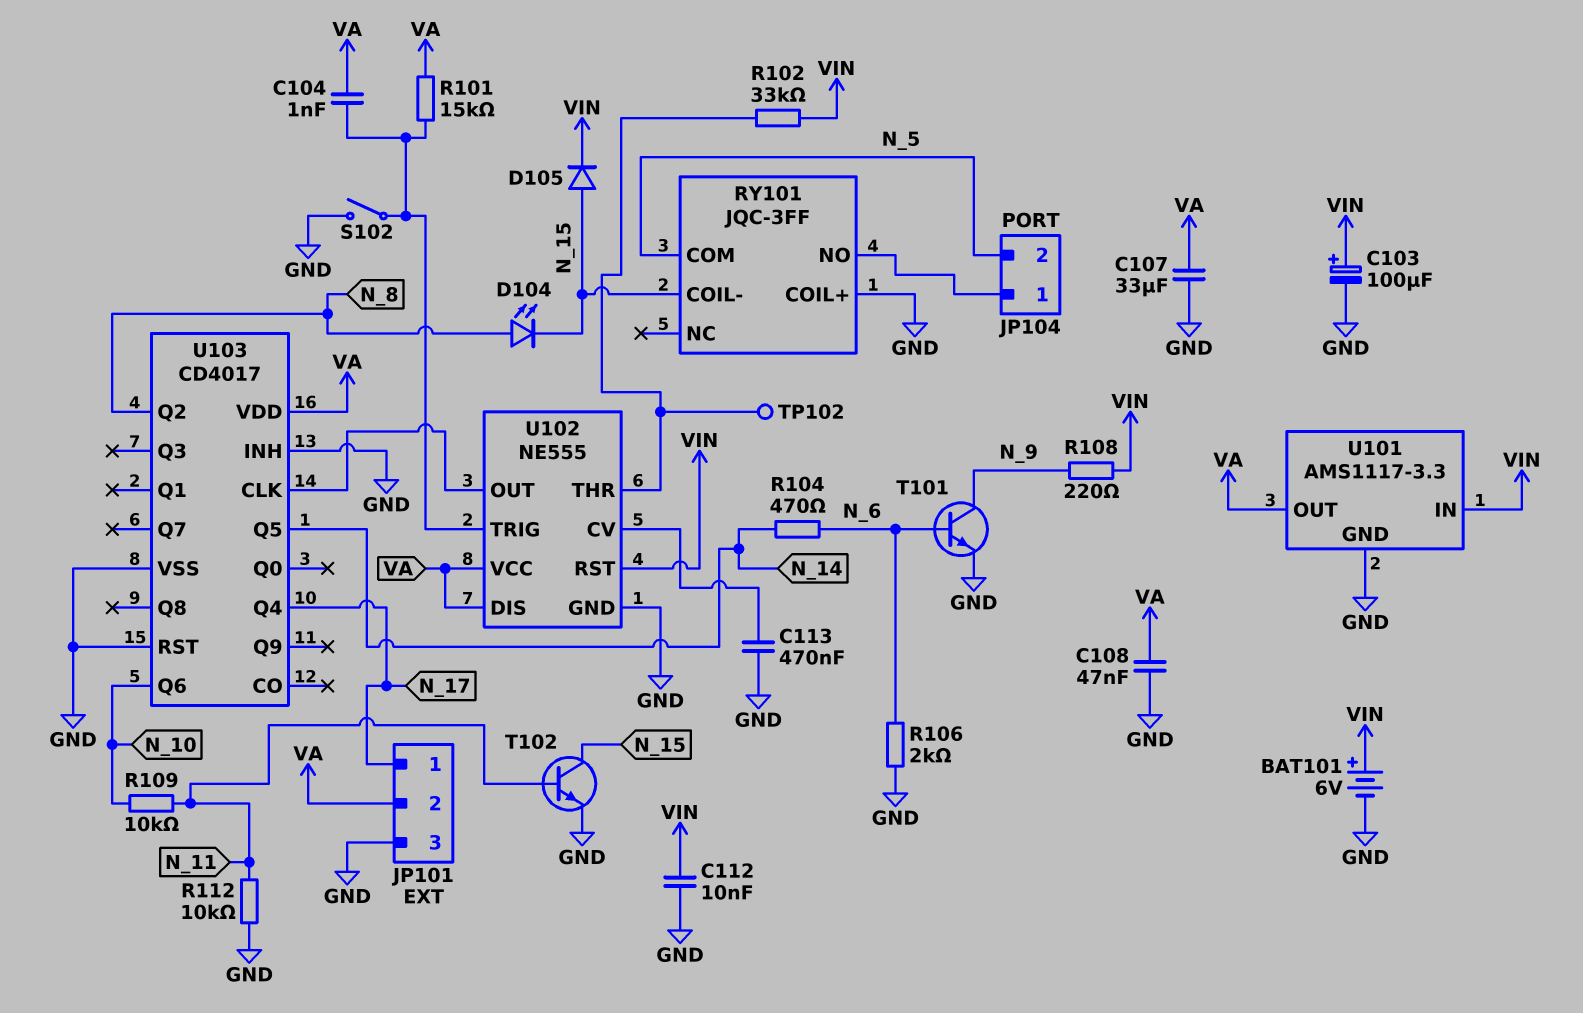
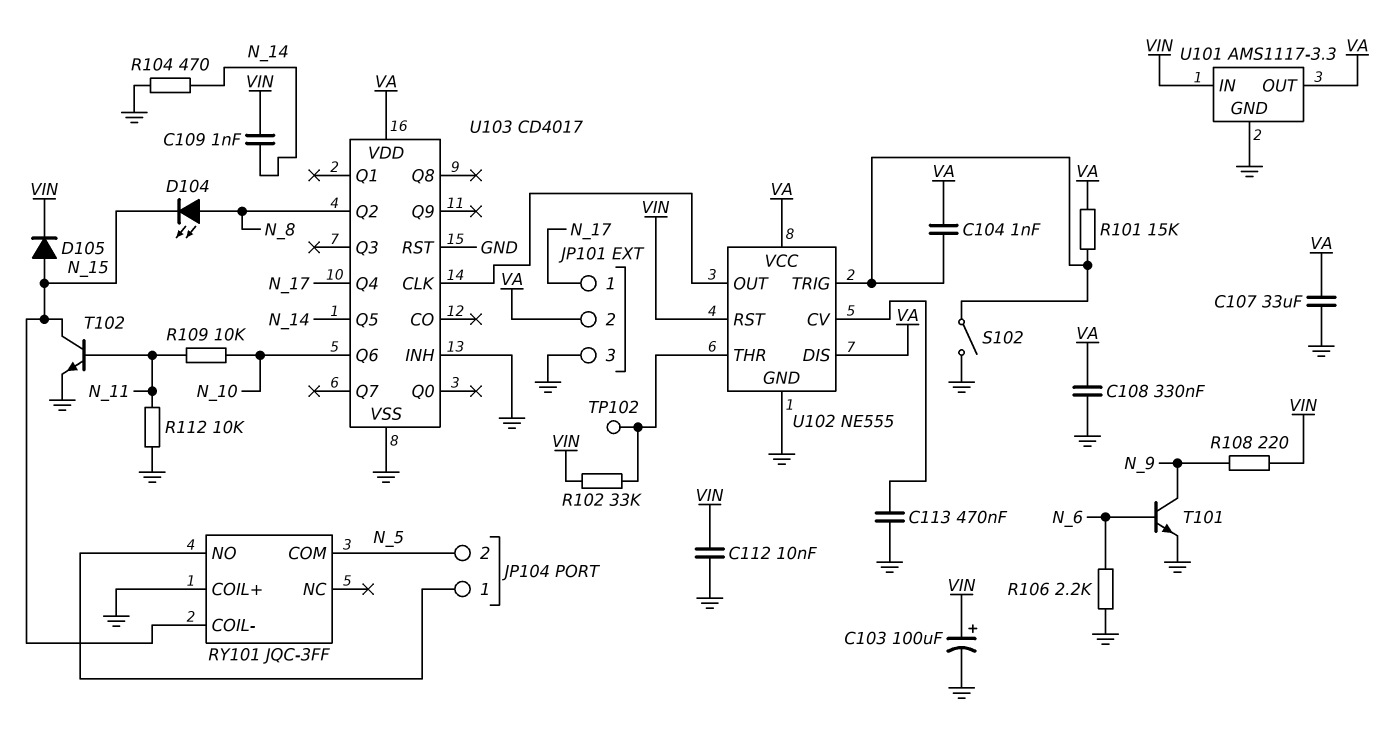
BAT101: 6V (plus VIN, minus GND) -> none
C108: 47nF (GND, VA) -> 330nF (GND, VA)
C109: none -> 1nF (N_14, VIN)
R104: 470 (N_6, N_14) -> 470 (GND, N_14)
R106: 2k (GND, N_6) -> 2.2k (GND, N_6)

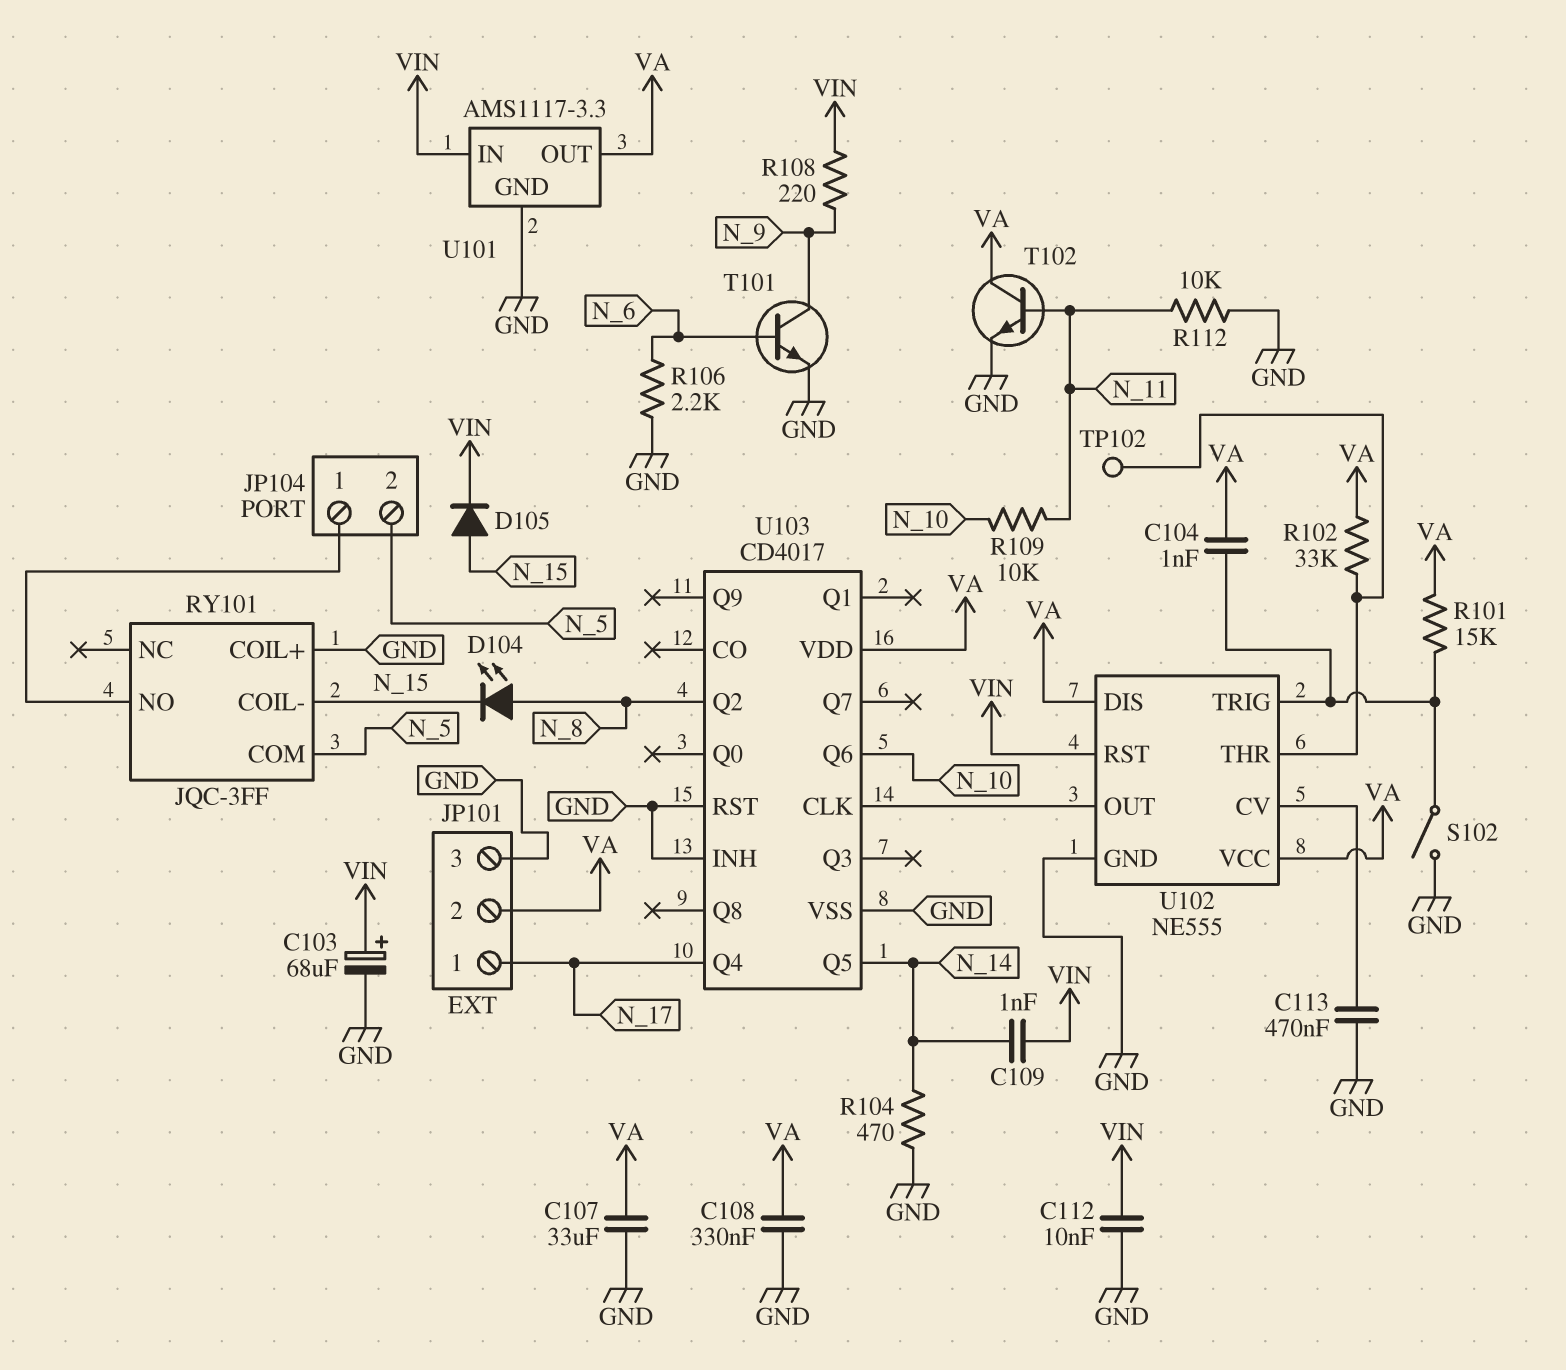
C103: 100uF (plus VIN, minus GND) -> 68uF (plus VIN, minus GND)
R102: 33k (U102/THR, VIN) -> 33k (U102/THR, VA)
T102: NPN (B N_11, C N_15, E GND) -> NPN (B N_11, C VA, E GND)

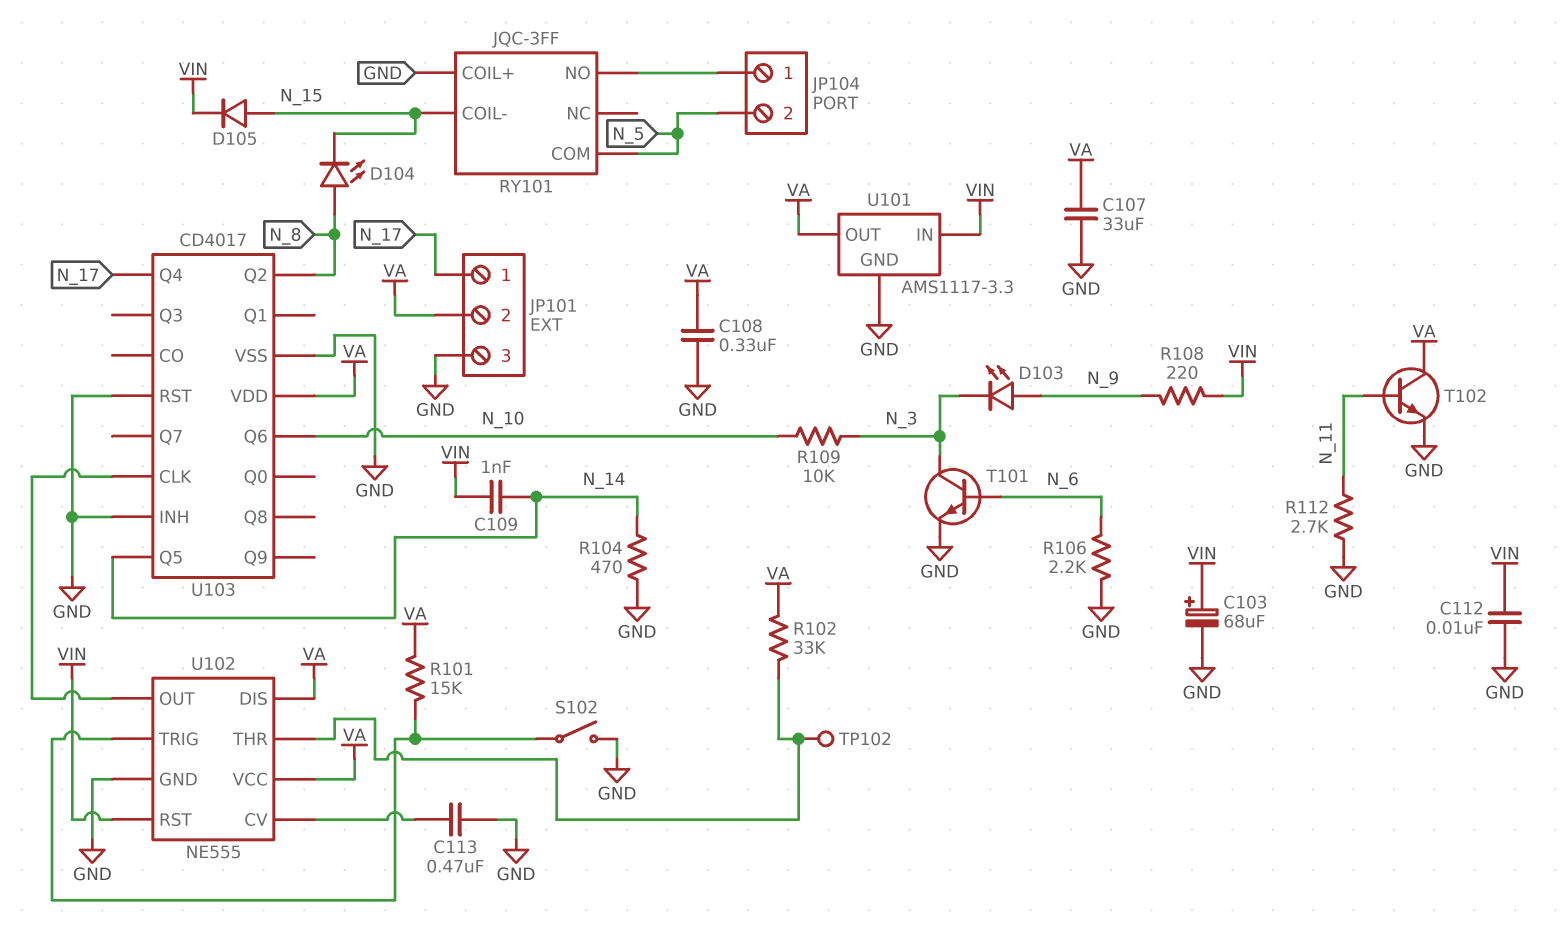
C104: 1nF (U102/TRIG, VA) -> none
D103: none -> LED (A N_9, K N_3)
R109: 10k (N_10, N_11) -> 10k (N_3, N_10)
R112: 10k (GND, N_11) -> 2.7k (GND, N_11)
T101: NPN (B N_6, C N_9, E GND) -> NPN (B N_6, C N_3, E GND)

